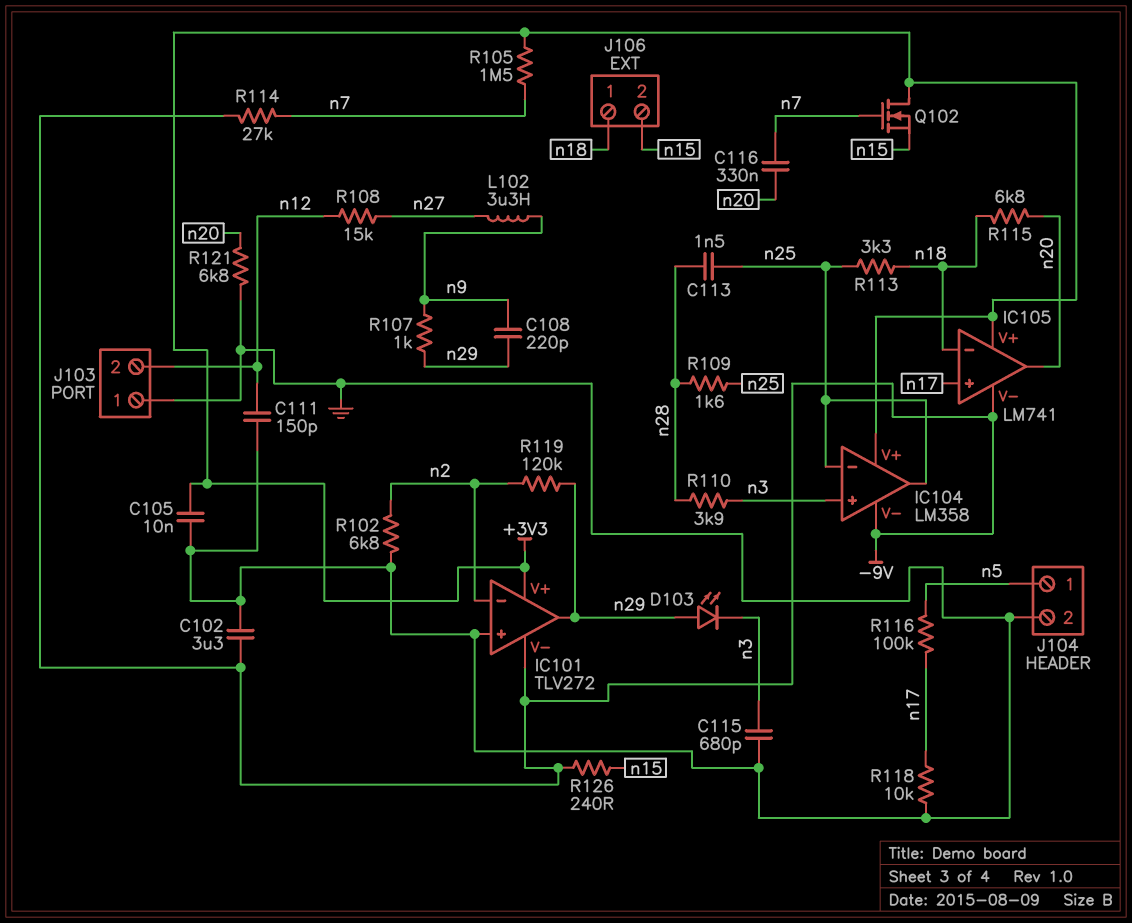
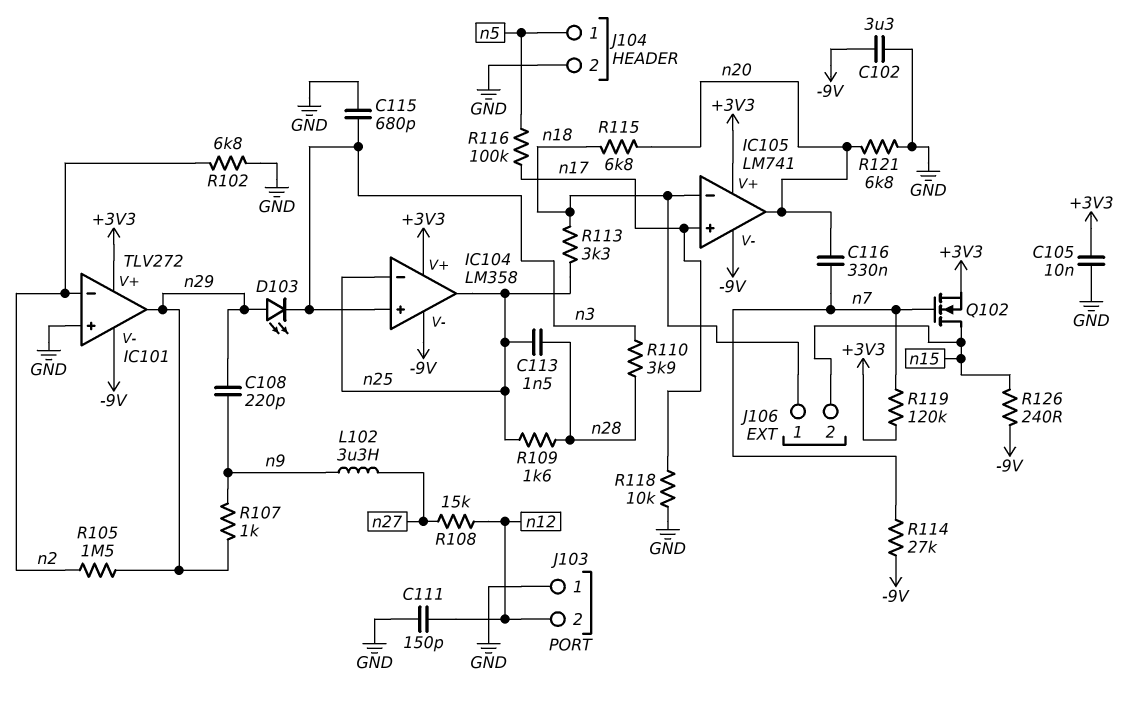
Q102: NMOS (G n7, D +3V3, S n15) -> NMOS (G n7, D n15, S +3V3)
R105: 1.5M (+3V3, n7) -> 1.5M (n2, n29)
R119: 120k (n2, n29) -> 120k (+3V3, n7)

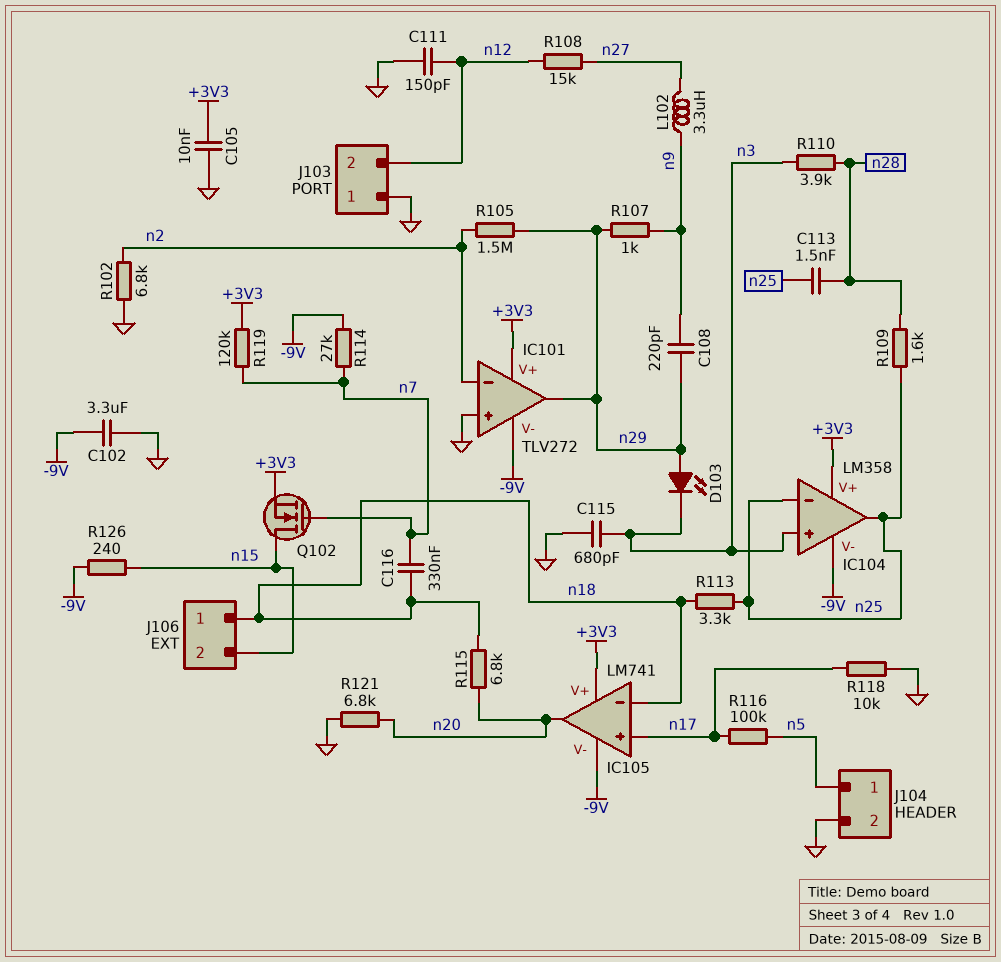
C116: 330nF (n7, n20) -> 330nF (n7, n18)

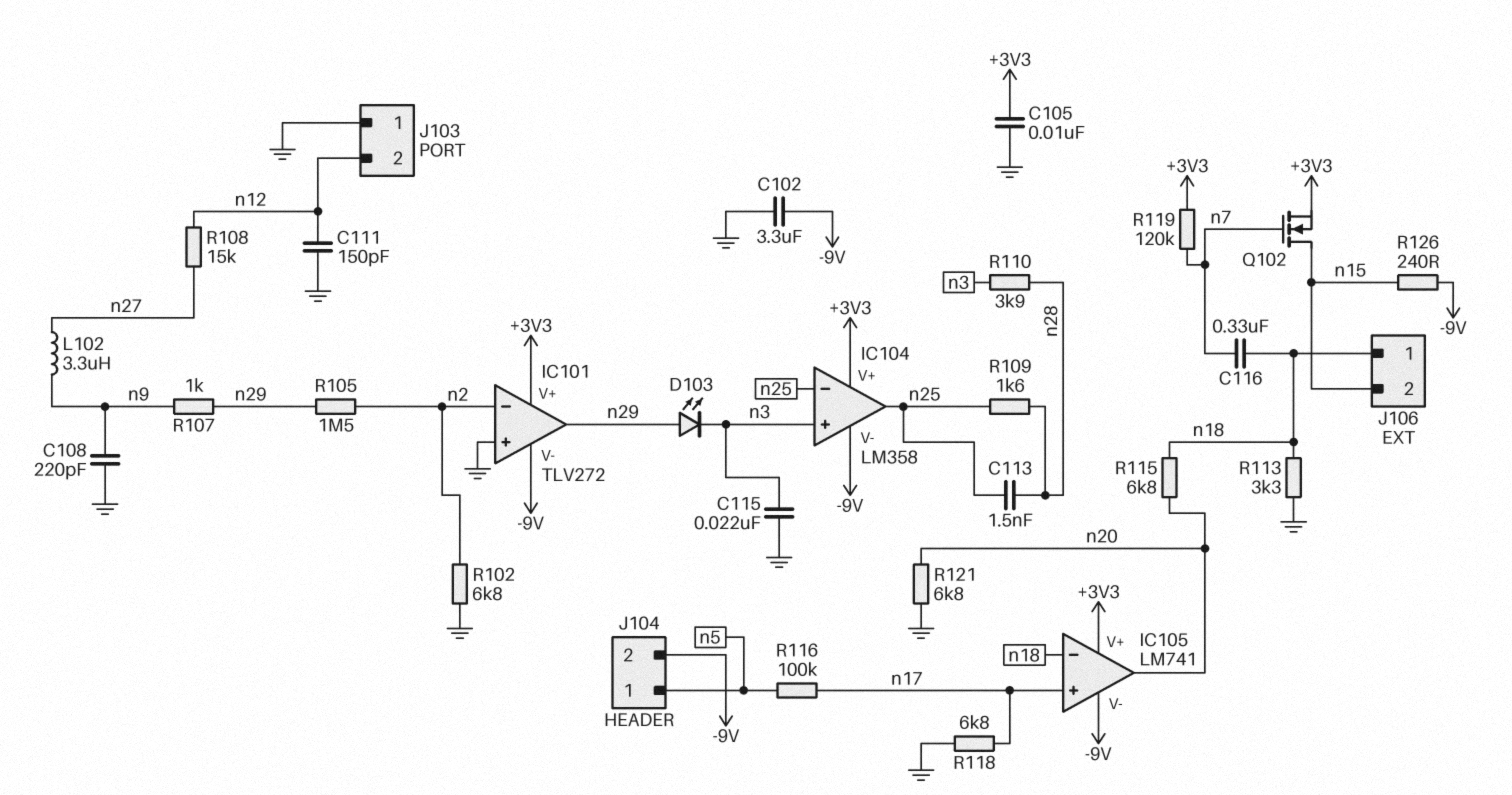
C108: 220pF (n9, n29) -> 220pF (GND, n9)
C115: 680pF (GND, n3) -> 22nF (GND, n3)
J104 pin 2: GND -> -9V
R113: 3.3k (n18, n25) -> 3.3k (GND, n18)
R114: 27k (-9V, n7) -> none
R118: 10k (GND, n17) -> 6.8k (GND, n17)

